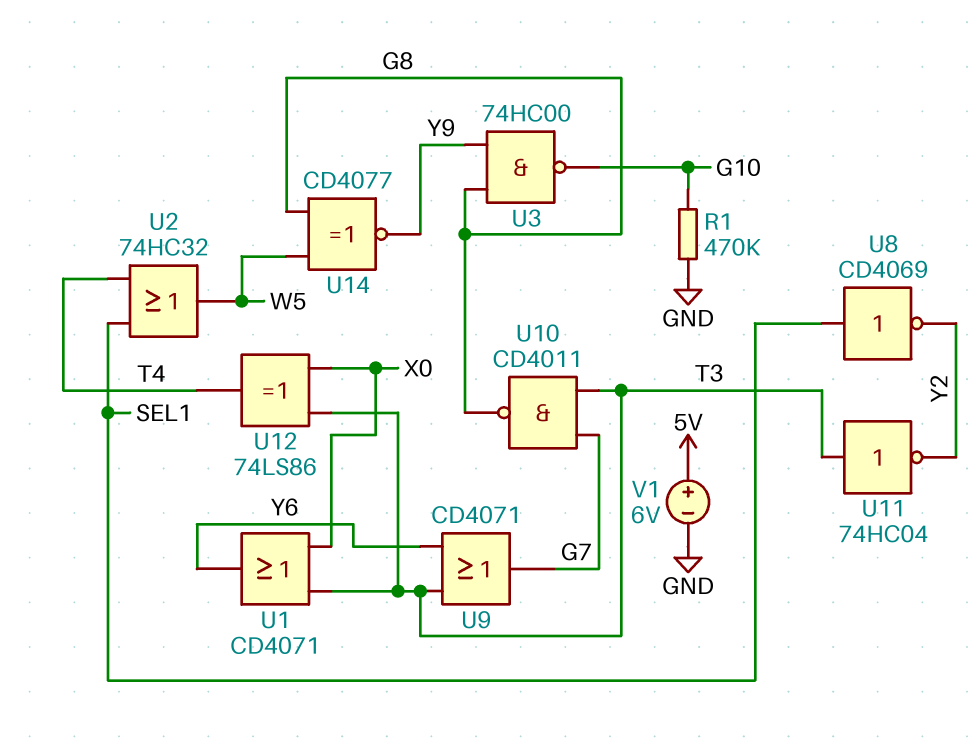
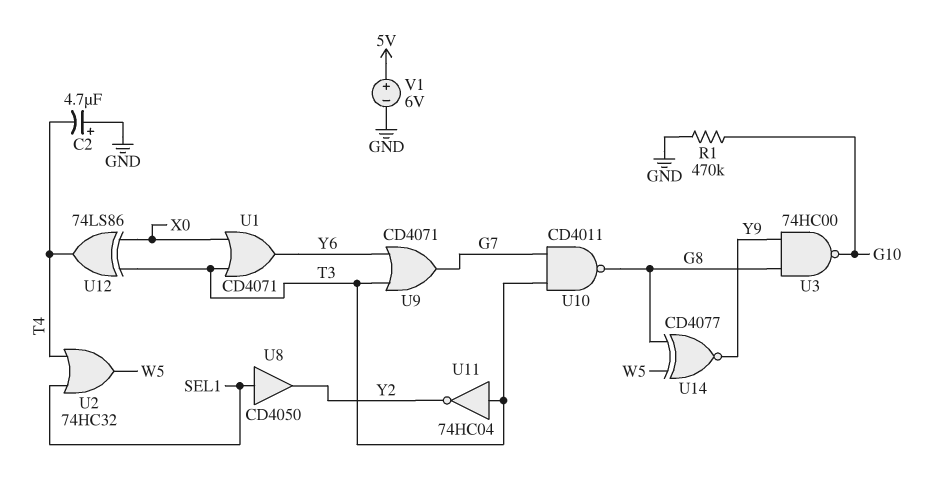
C2: none -> 4.7uF (plus GND, minus T4)
U8: NOT CD4069 (in SEL1, out Y2) -> buffer CD4050 (in SEL1, out Y2)

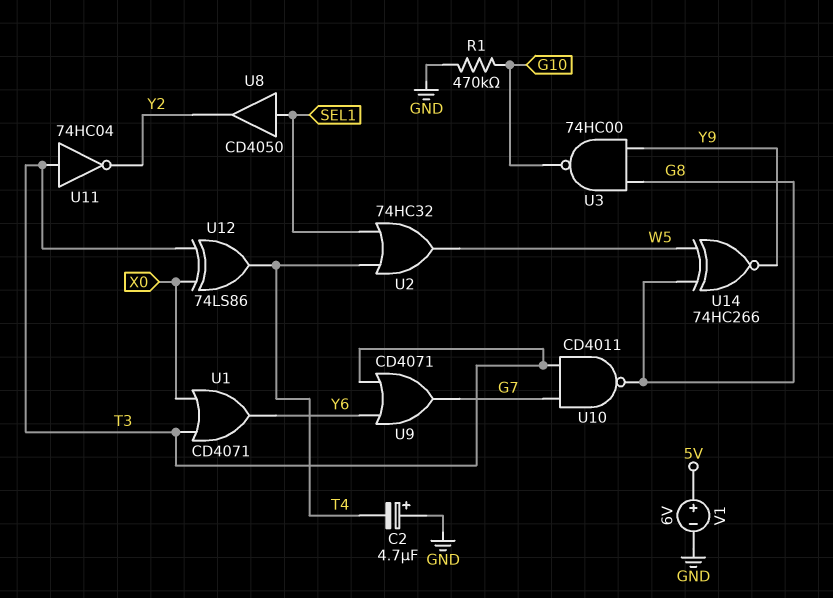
U14: XNOR CD4077 (in G8, in W5, out Y9) -> XNOR 74HC266 (in G8, in W5, out Y9)

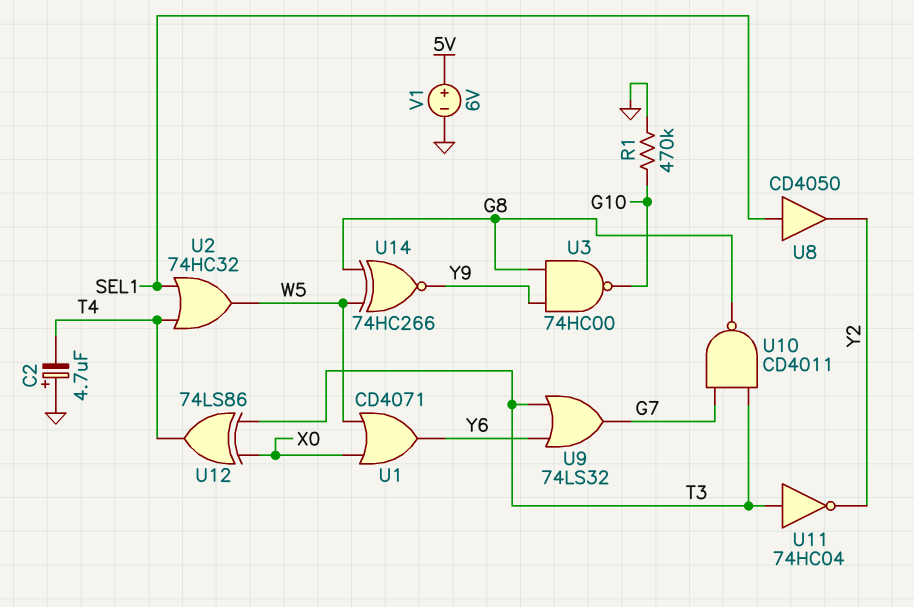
U1: OR CD4071 (in T3, in X0, out Y6) -> OR CD4071 (in W5, in X0, out Y6)
U9: OR CD4071 (in T3, in Y6, out G7) -> OR 74LS32 (in T3, in Y6, out G7)

